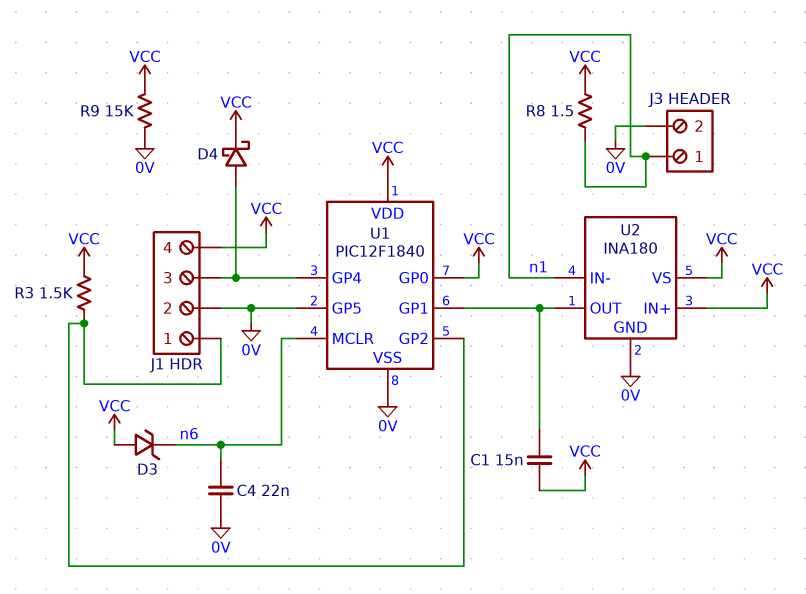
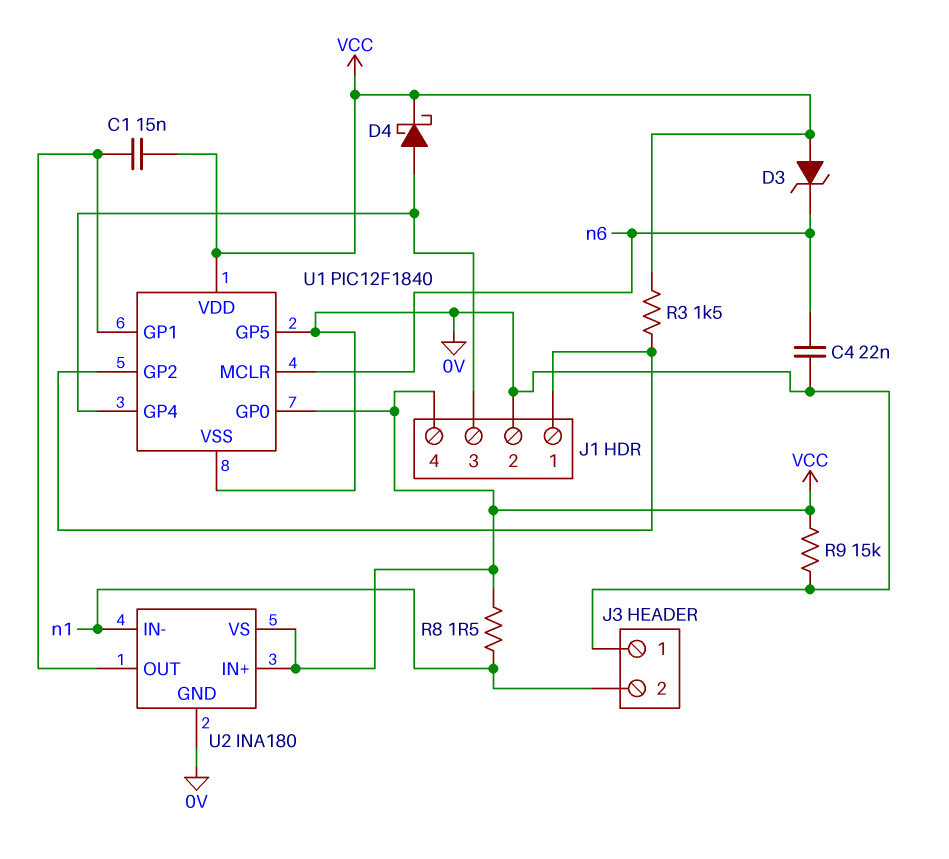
J3 pin 1: n1 -> 0V
J3 pin 2: 0V -> n1

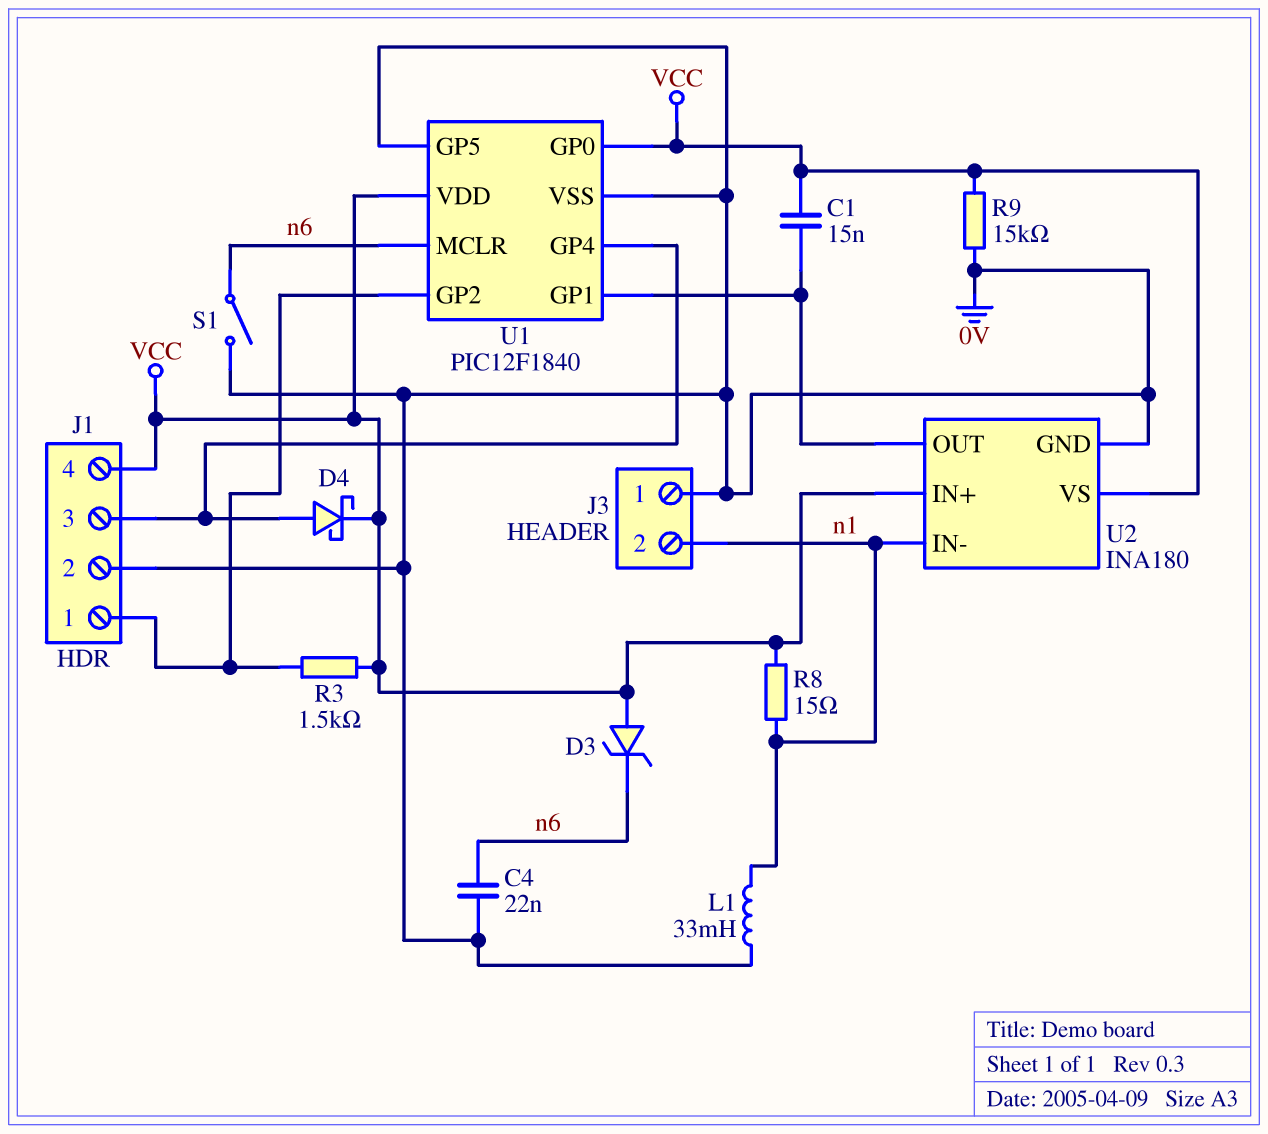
L1: none -> 33mH (0V, n1)
R8: 1.5 (VCC, n1) -> 15 (VCC, n1)
S1: none -> switch (0V, n6)

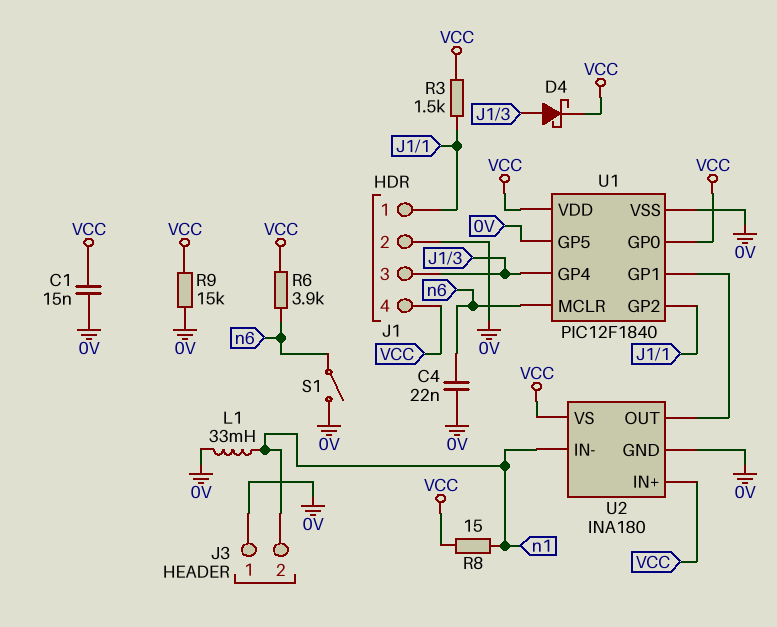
C1: 15nF (U1/GP1, VCC) -> 15nF (0V, VCC)
D3: zener (A VCC, K n6) -> none
R6: none -> 3.9k (VCC, n6)

